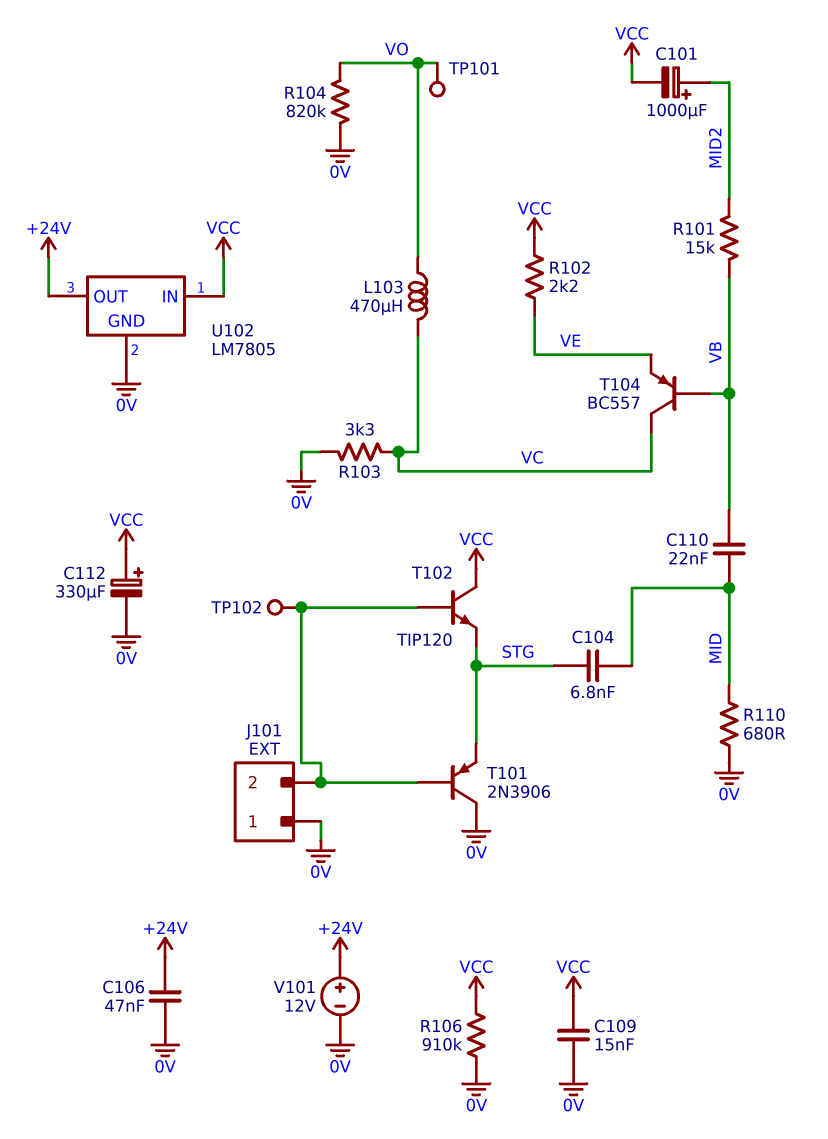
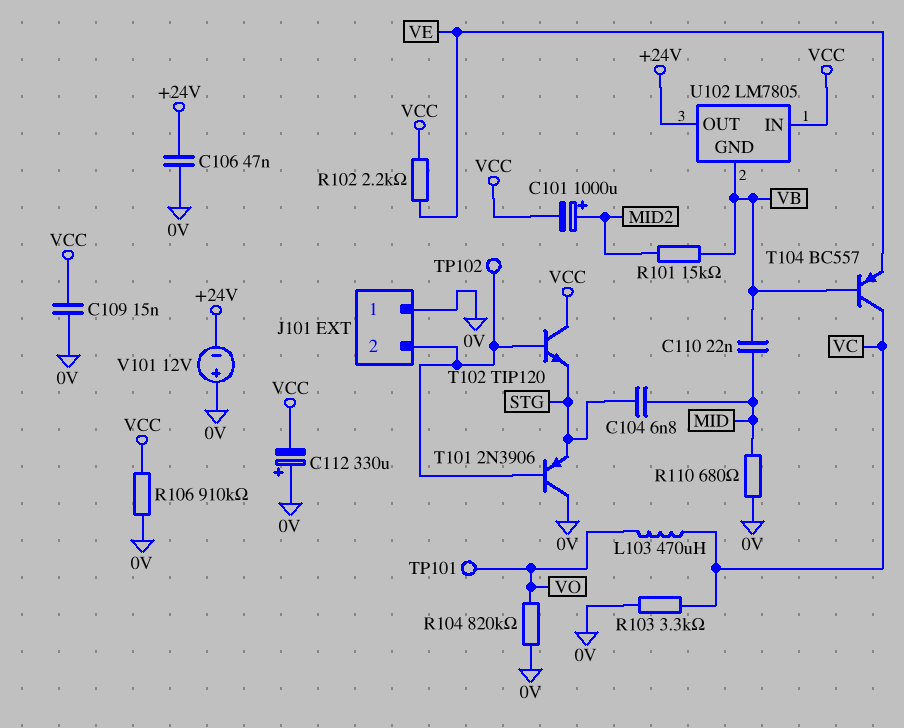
C112: 330uF (plus VCC, minus 0V) -> 330uF (plus 0V, minus VCC)
U102 pin GND: 0V -> VB
V101: 12V (plus +24V, minus 0V) -> 12V (plus 0V, minus +24V)

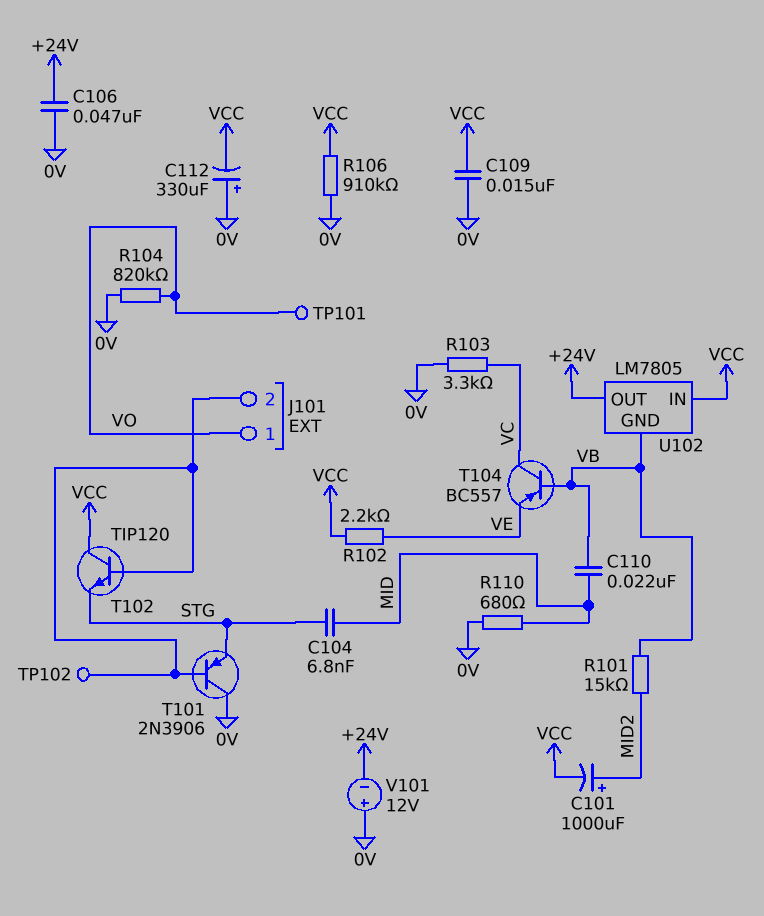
J101 pin 1: 0V -> VO
L103: 470uH (VC, VO) -> none

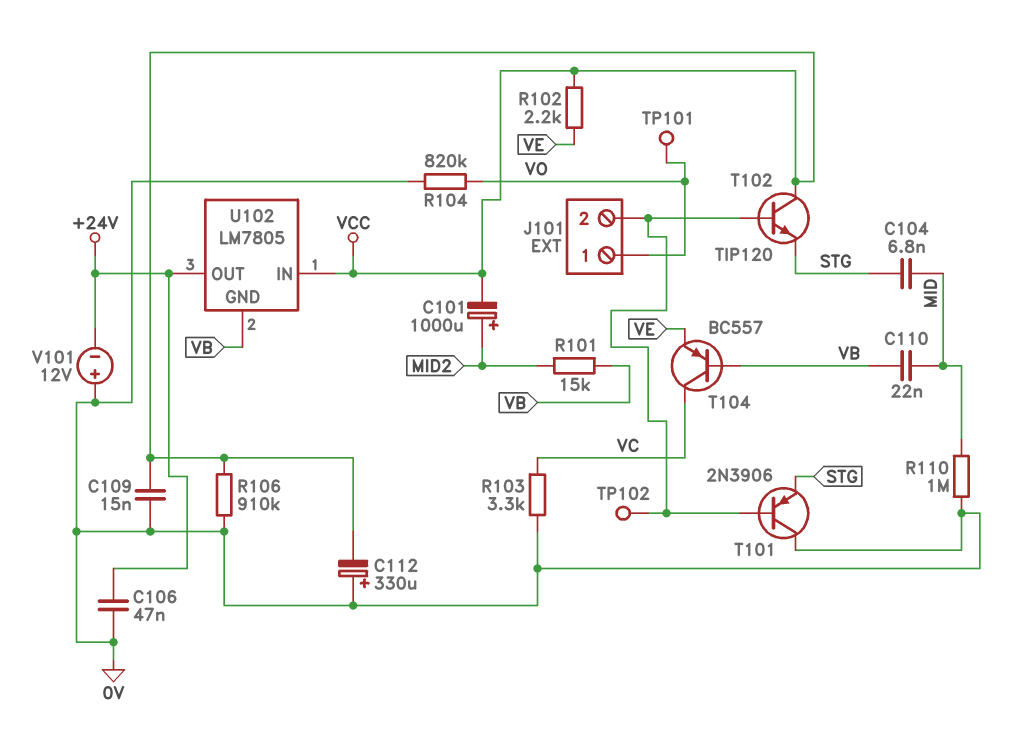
R110: 680 (0V, MID) -> 1M (0V, MID)

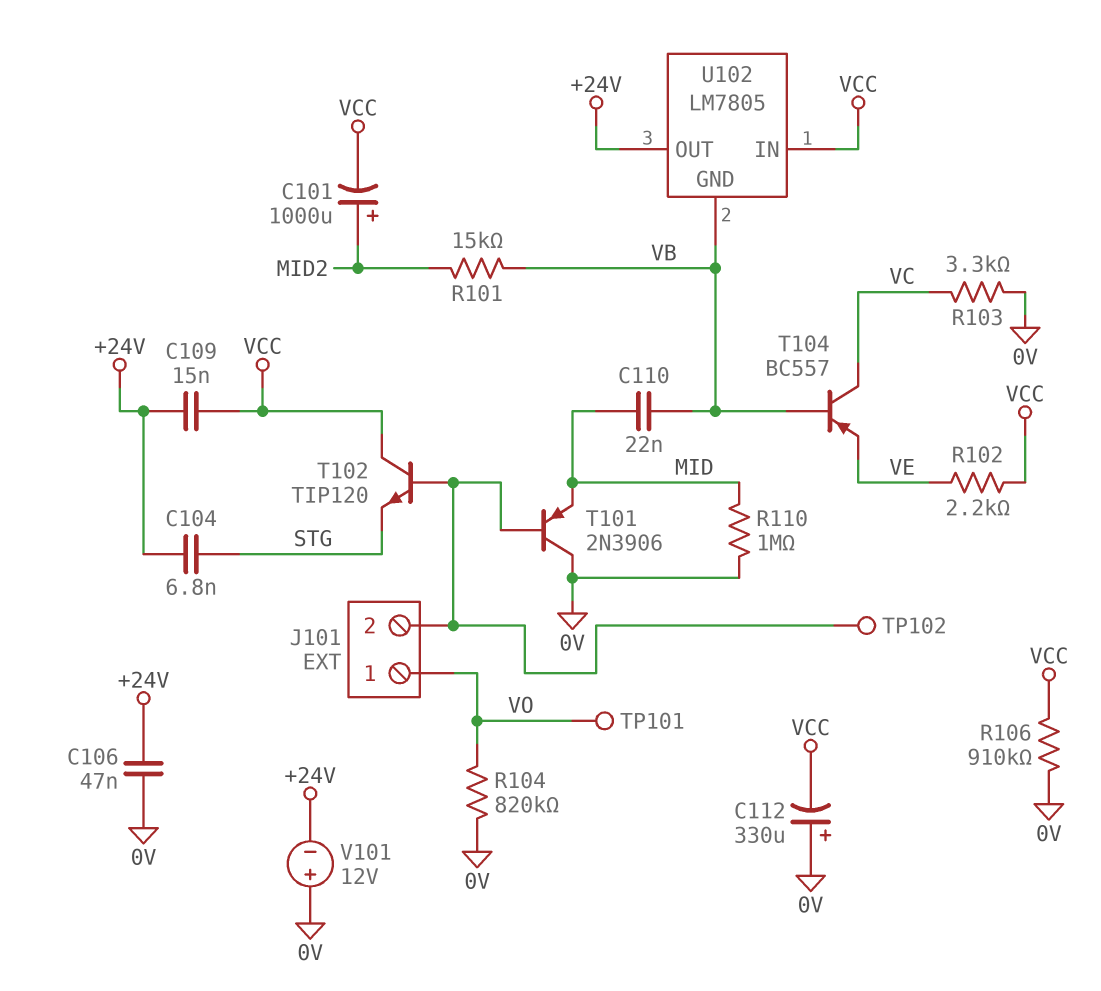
C104: 6.8nF (MID, STG) -> 6.8nF (+24V, STG)
C109: 15nF (0V, VCC) -> 15nF (+24V, VCC)
T101: PNP 2N3906 (B J101/2, C 0V, E STG) -> PNP 2N3906 (B J101/2, C 0V, E MID)

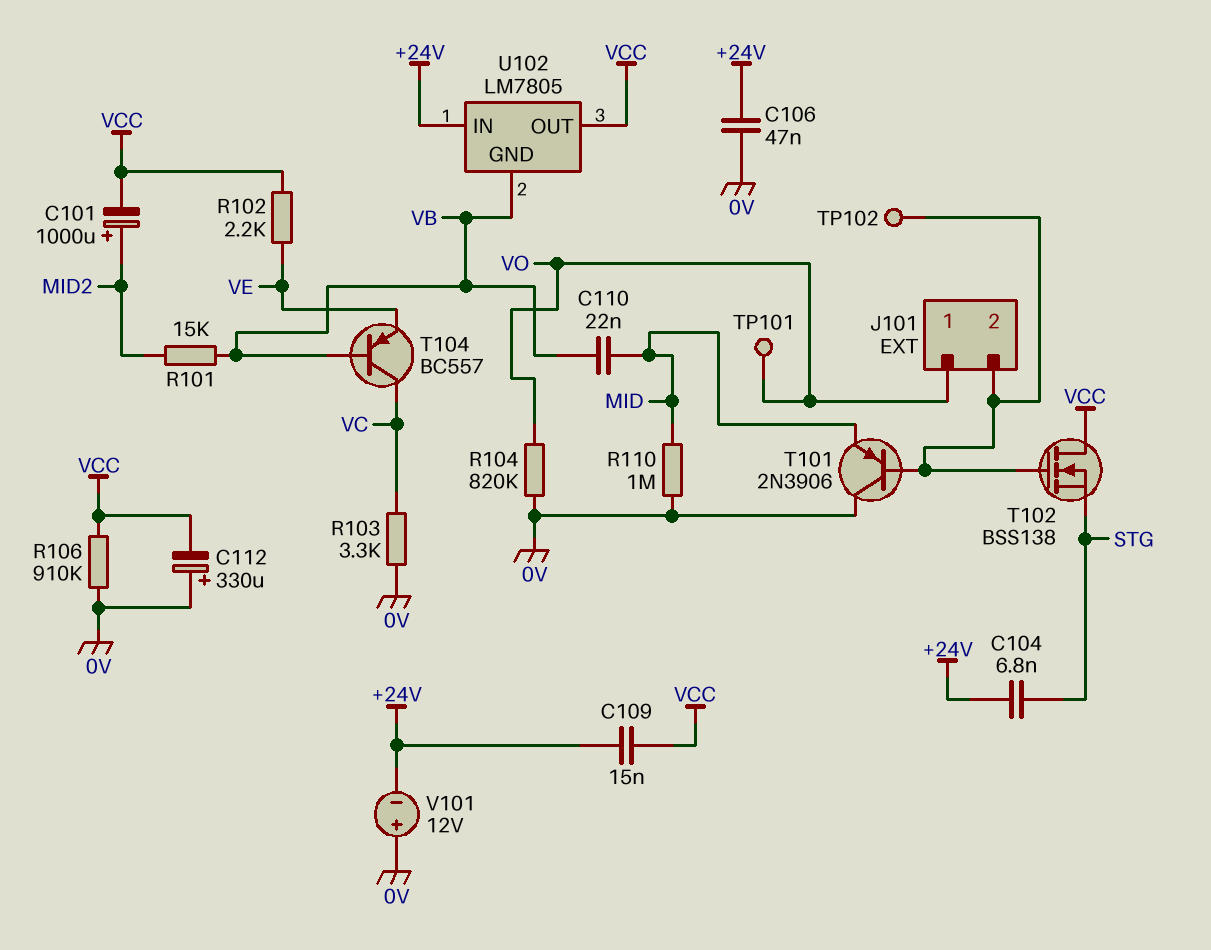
T102: NPN TIP120 (B J101/2, C VCC, E STG) -> NMOS BSS138 (G J101/2, D VCC, S STG)
U102 pin IN: VCC -> +24V
U102 pin OUT: +24V -> VCC

